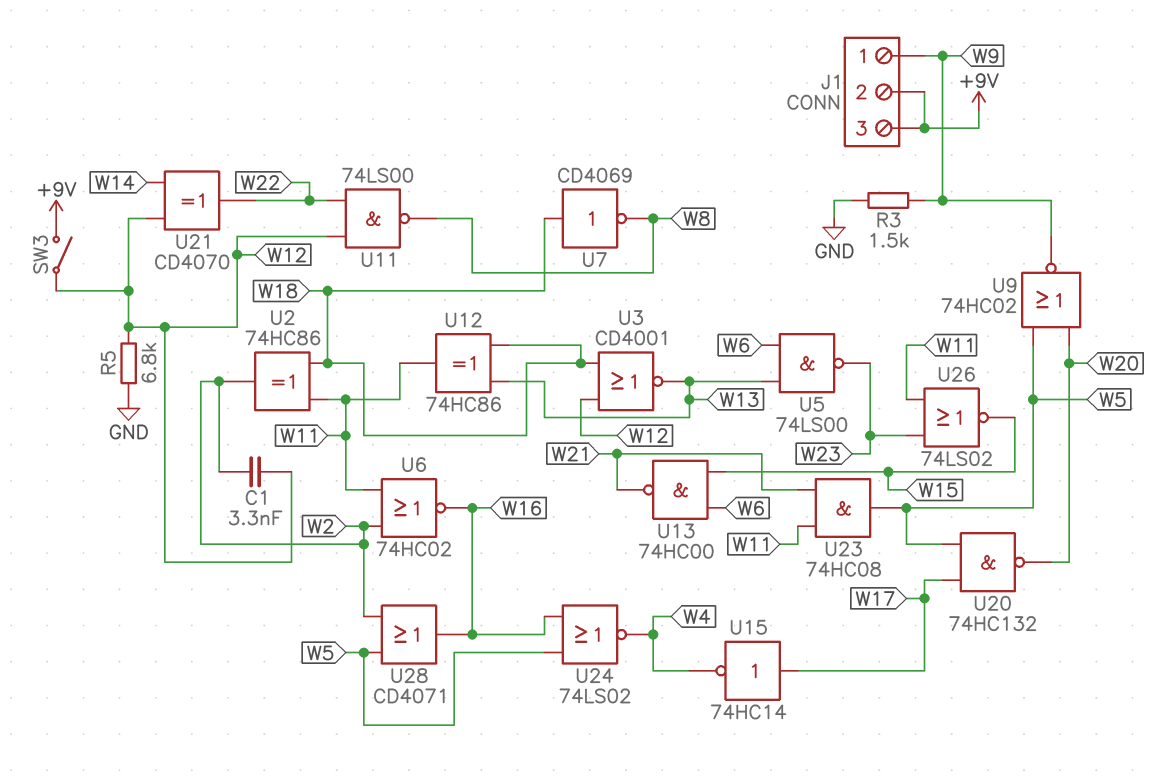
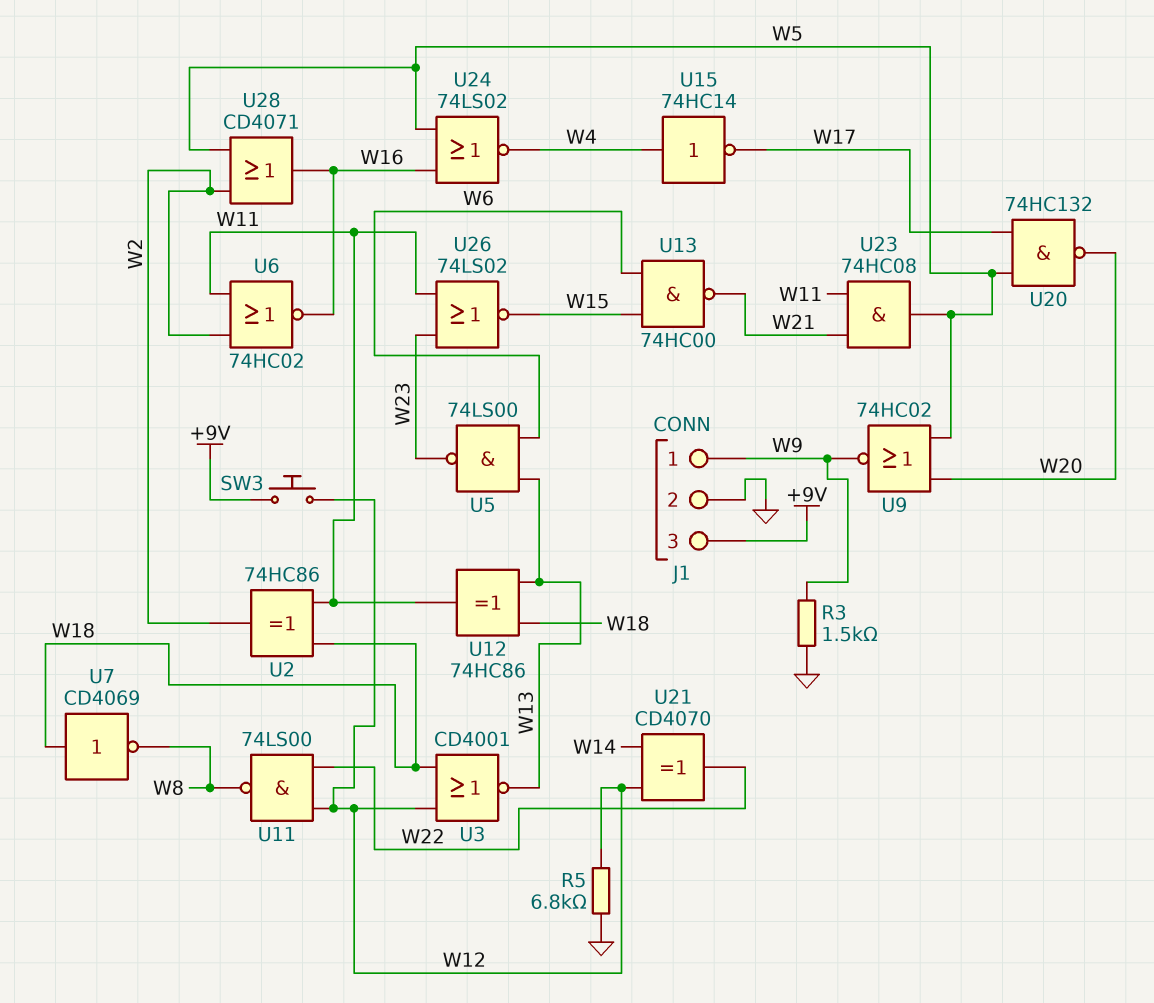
C1: 3.3nF (W2, W12) -> none
J1 pin 2: +9V -> GND
SW3: switch (+9V, W12) -> button (+9V, W12)
U15: NOT 74HC14 (in W17, out W4) -> NOT 74HC14 (in W4, out W17)

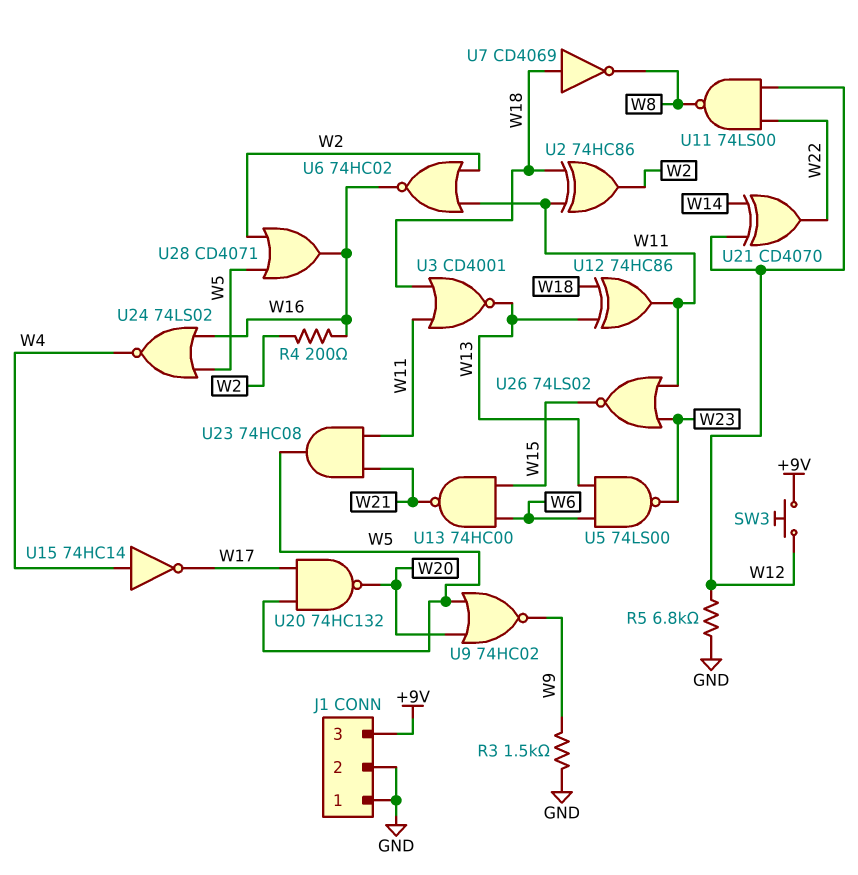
J1 pin 1: W9 -> GND
R4: none -> 200 (W2, W16)
U3: NOR CD4001 (in W12, in W18, out W13) -> NOR CD4001 (in W11, in W18, out W13)

